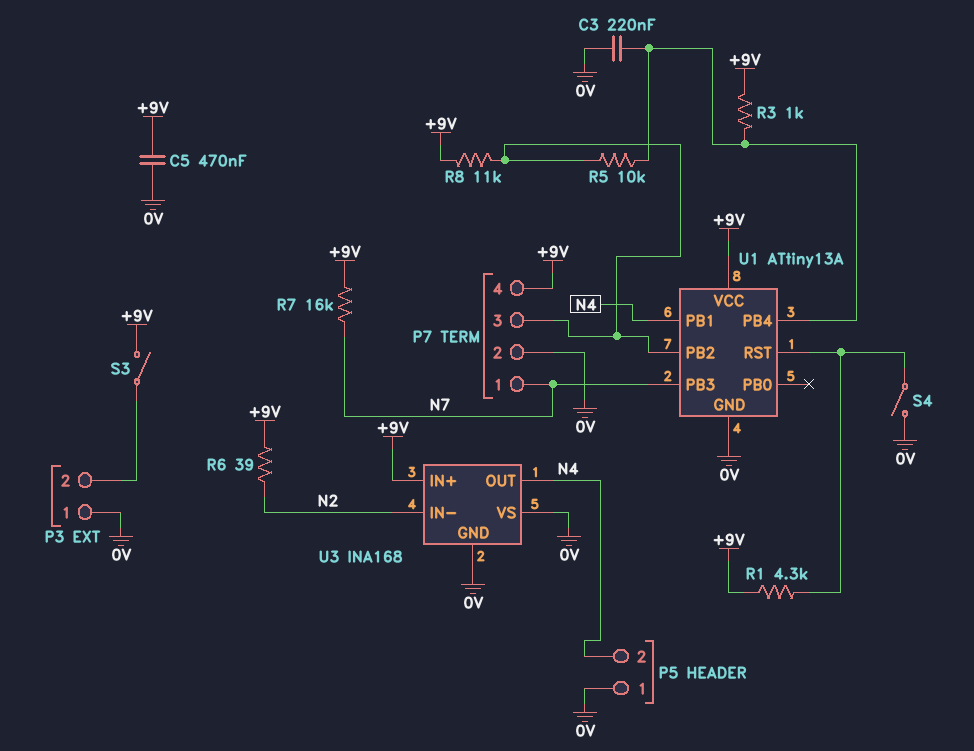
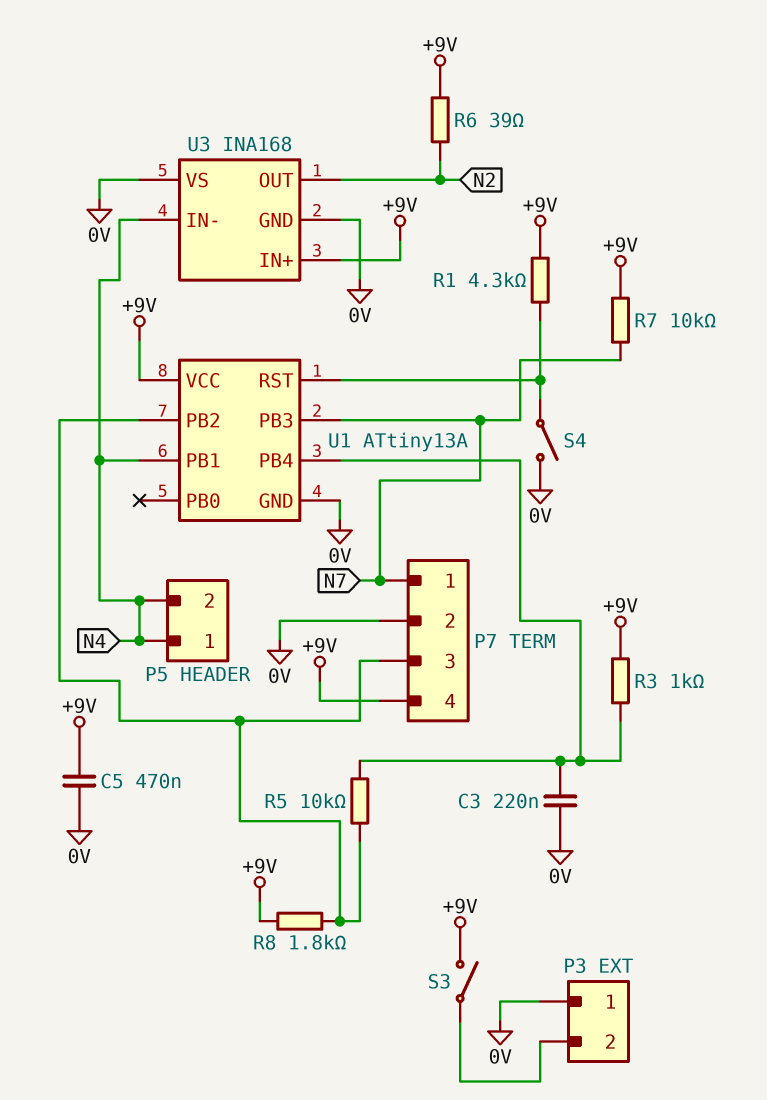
P5 pin 1: 0V -> N4
R7: 16k (+9V, N7) -> 10k (+9V, N7)
R8: 11k (+9V, P7/3) -> 1.8k (+9V, P7/3)
U3 pin IN-: N2 -> N4
U3 pin OUT: N4 -> N2

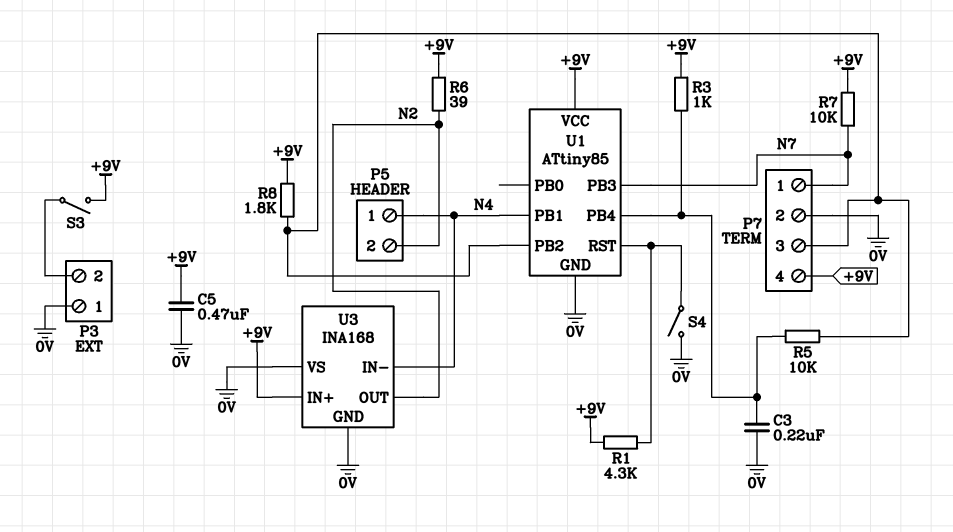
P5 pin 2: N4 -> N2
U1: ATtiny13A -> ATtiny85

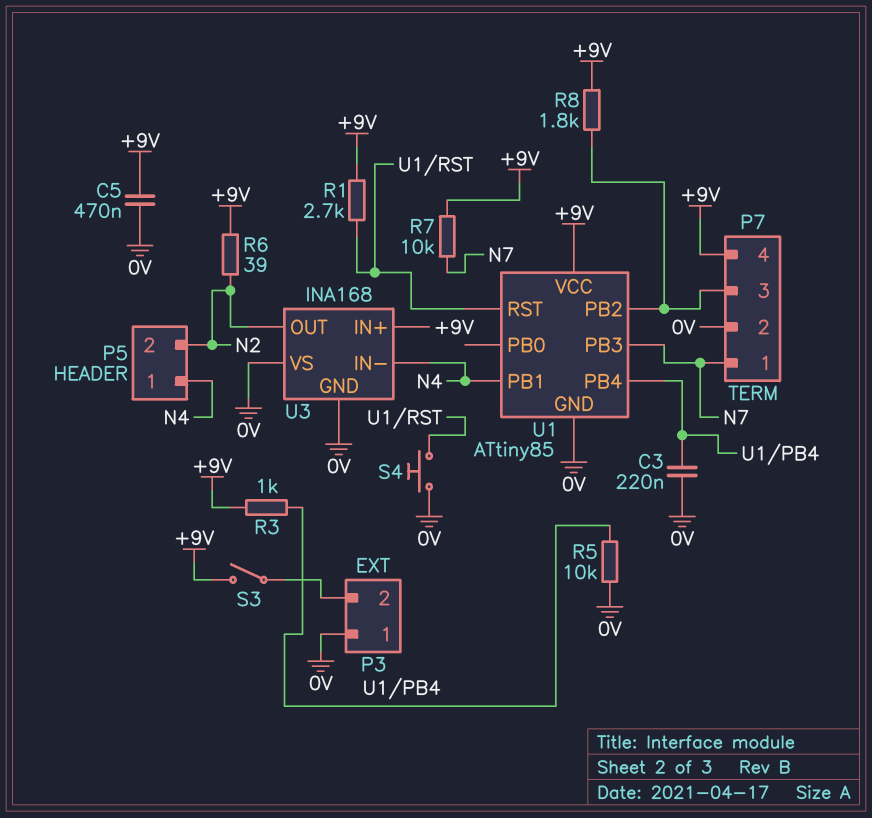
R1: 4.3k (+9V, U1/RST) -> 2.7k (+9V, U1/RST)
R5: 10k (P7/3, U1/PB4) -> 10k (0V, U1/PB4)
S4: switch (0V, U1/RST) -> button (0V, U1/RST)

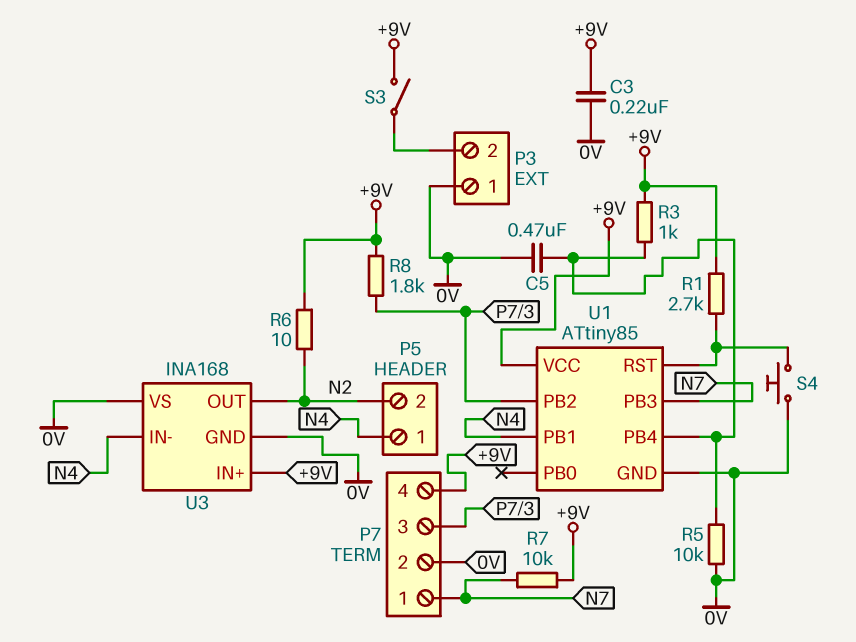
C3: 220nF (0V, U1/PB4) -> 220nF (+9V, 0V)
C5: 470nF (+9V, 0V) -> 470nF (0V, U1/PB4)
R6: 39 (+9V, N2) -> 10 (+9V, N2)

